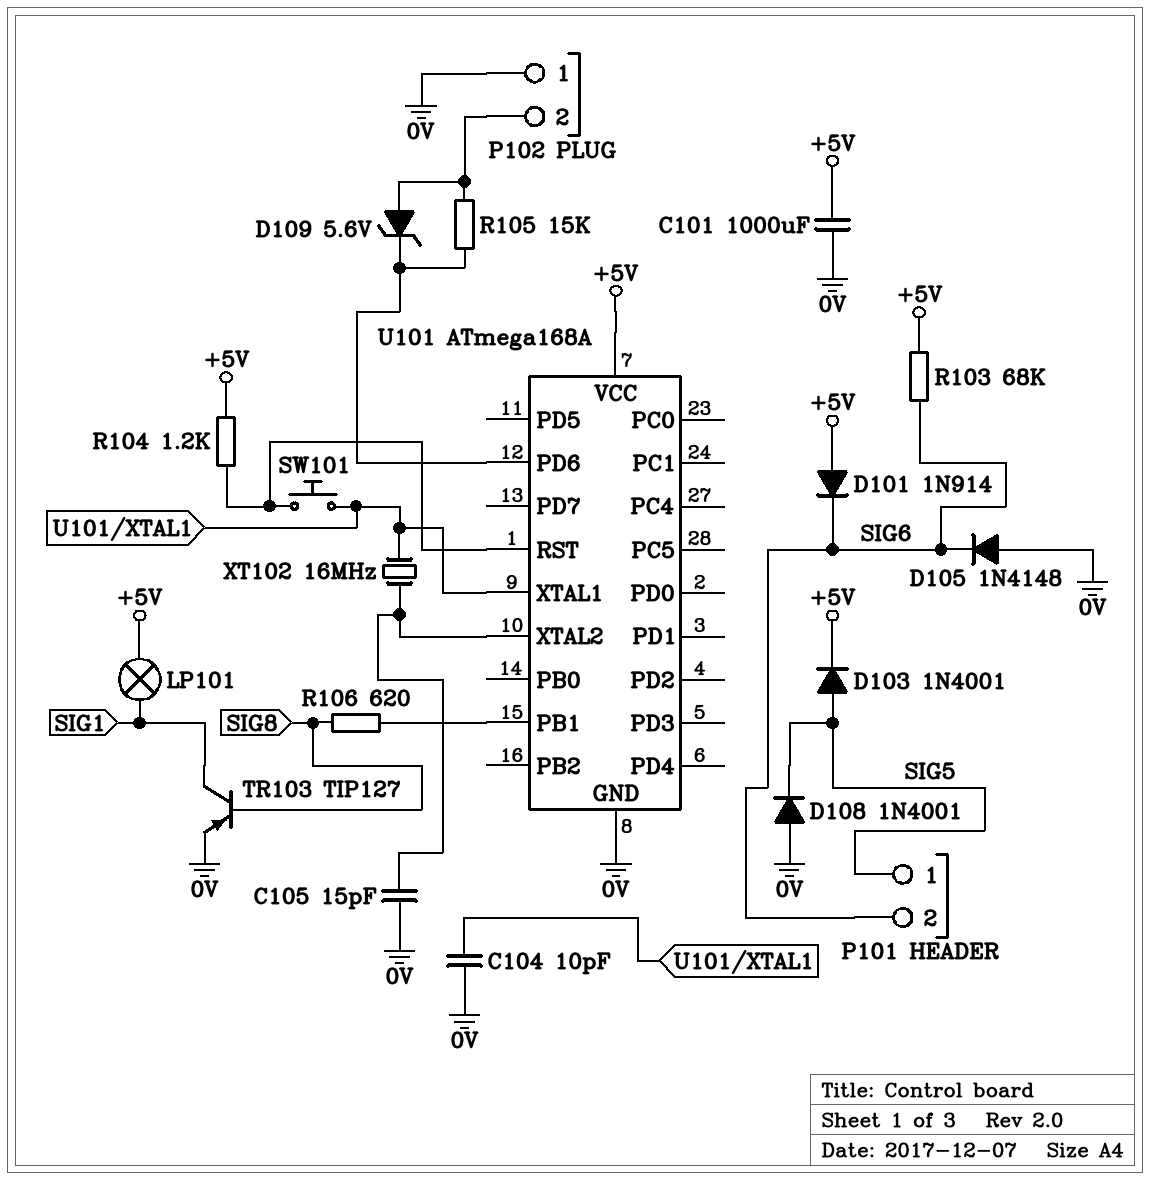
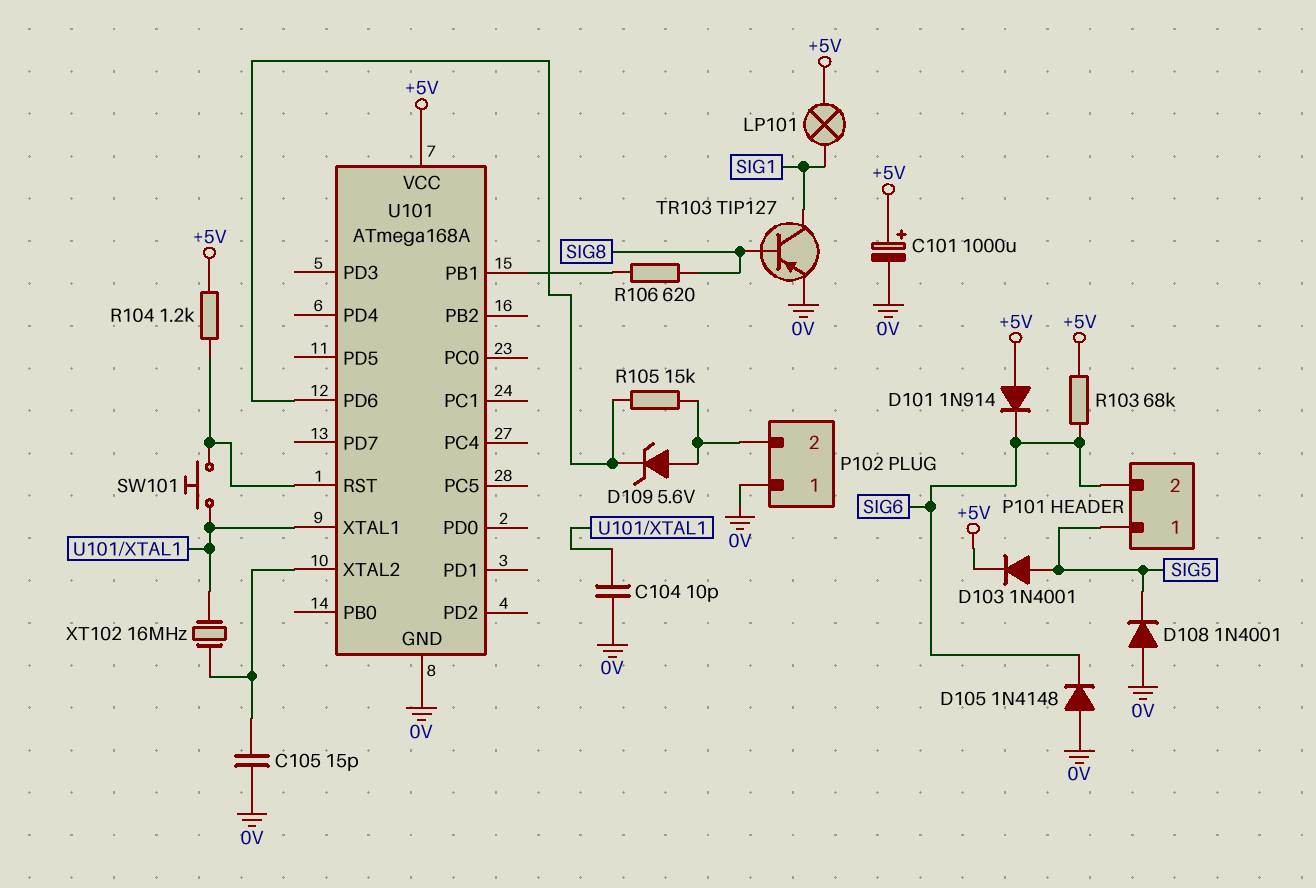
C101: 1000uF (+5V, 0V) -> 1000uF (plus +5V, minus 0V)

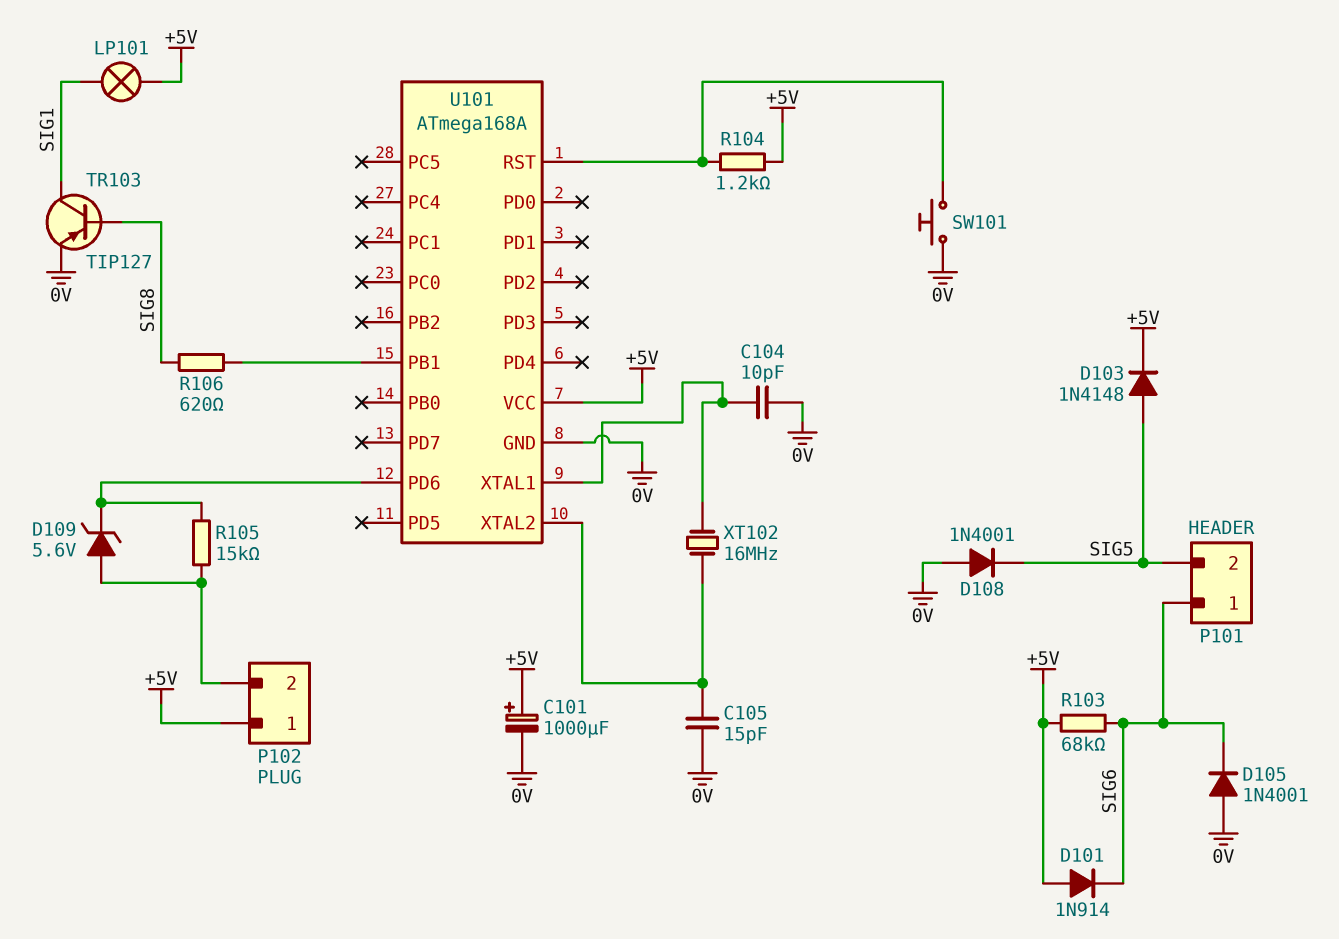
D103: diode 1N4001 (A SIG5, K +5V) -> diode 1N4148 (A SIG5, K +5V)
D105: diode 1N4148 (A 0V, K SIG6) -> diode 1N4001 (A 0V, K SIG6)
P101 pin 1: SIG5 -> SIG6
P101 pin 2: SIG6 -> SIG5
P102 pin 1: 0V -> +5V
SW101: button (U101/RST, U101/XTAL1) -> button (0V, U101/RST)

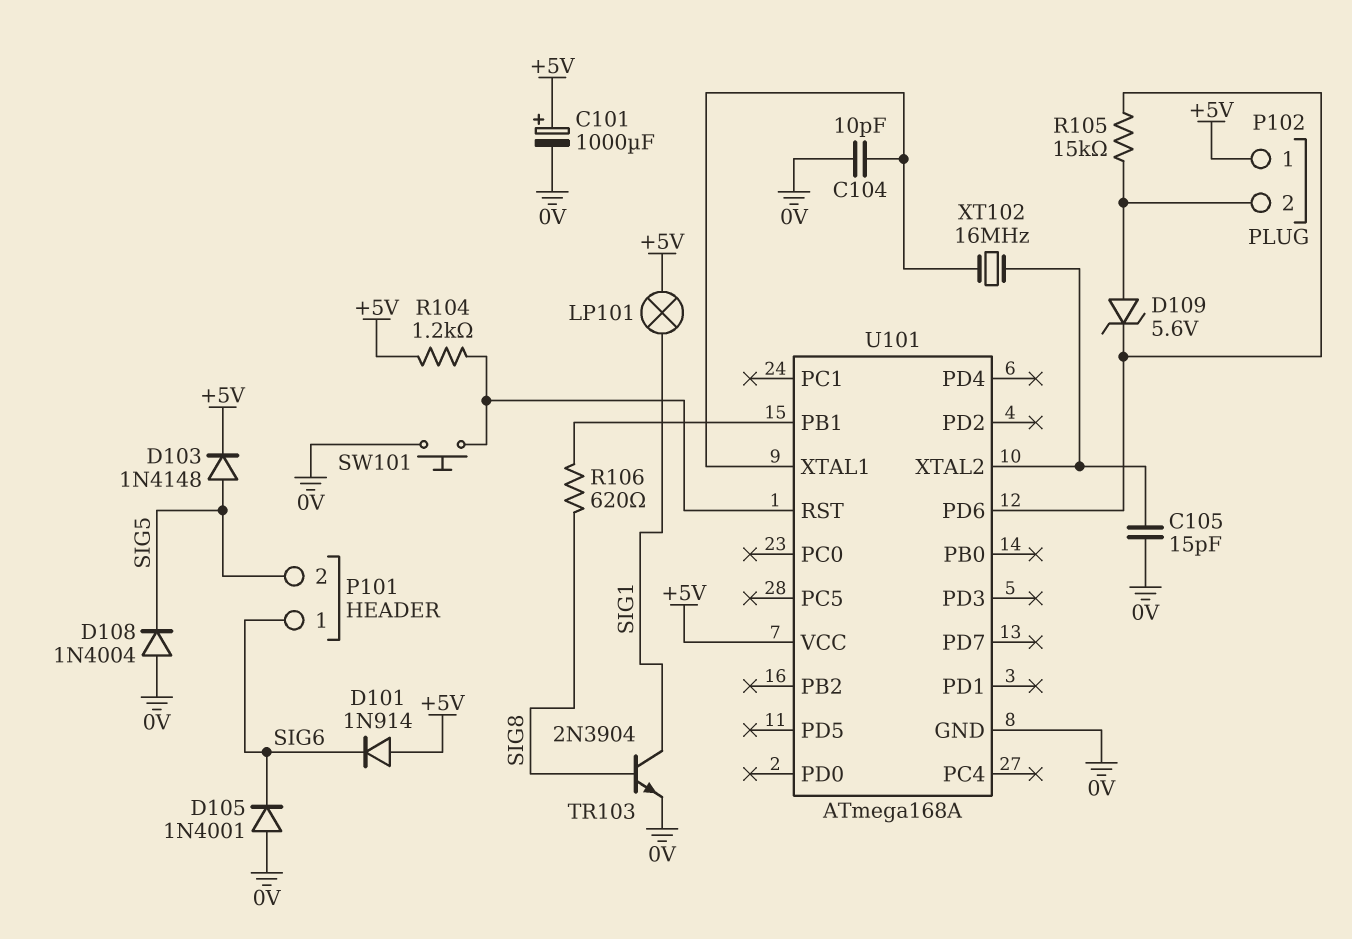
D108: diode 1N4001 (A 0V, K SIG5) -> diode 1N4004 (A 0V, K SIG5)
R103: 68k (+5V, SIG6) -> none
TR103: PNP TIP127 (B SIG8, C SIG1, E 0V) -> NPN 2N3904 (B SIG8, C SIG1, E 0V)

